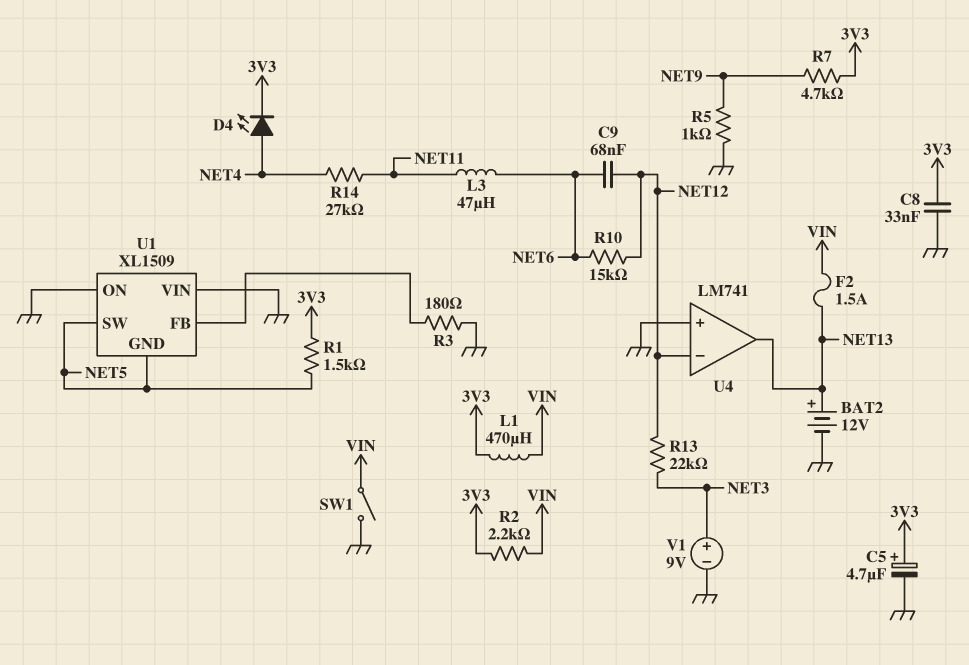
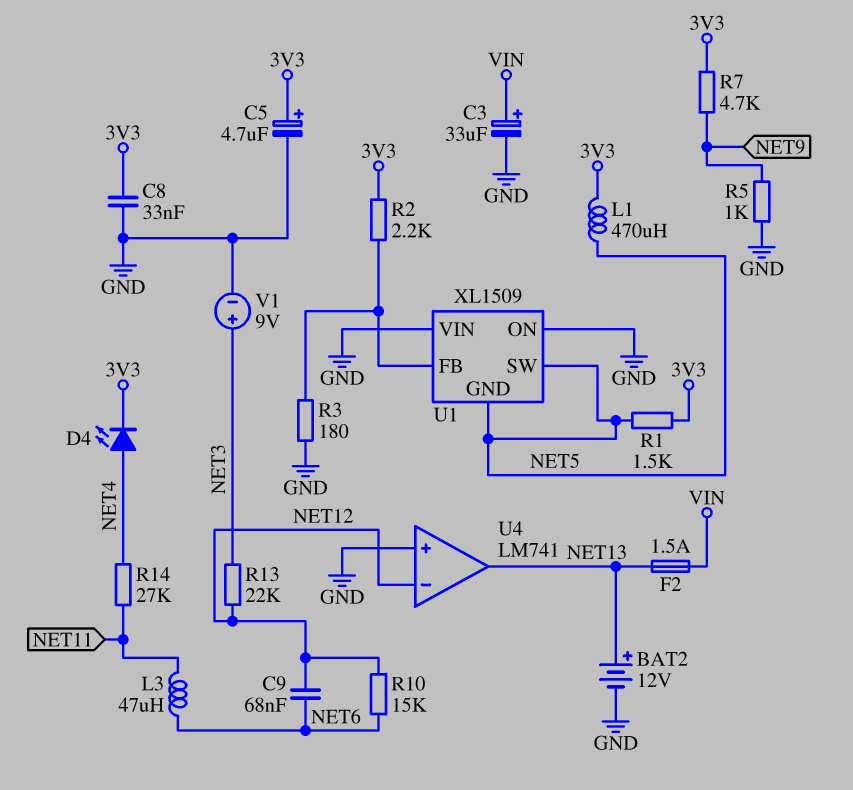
C3: none -> 33uF (plus VIN, minus GND)
L1: 470uH (3V3, VIN) -> 470uH (3V3, NET5)
R2: 2.2k (3V3, VIN) -> 2.2k (3V3, U1/FB)
SW1: switch (GND, VIN) -> none

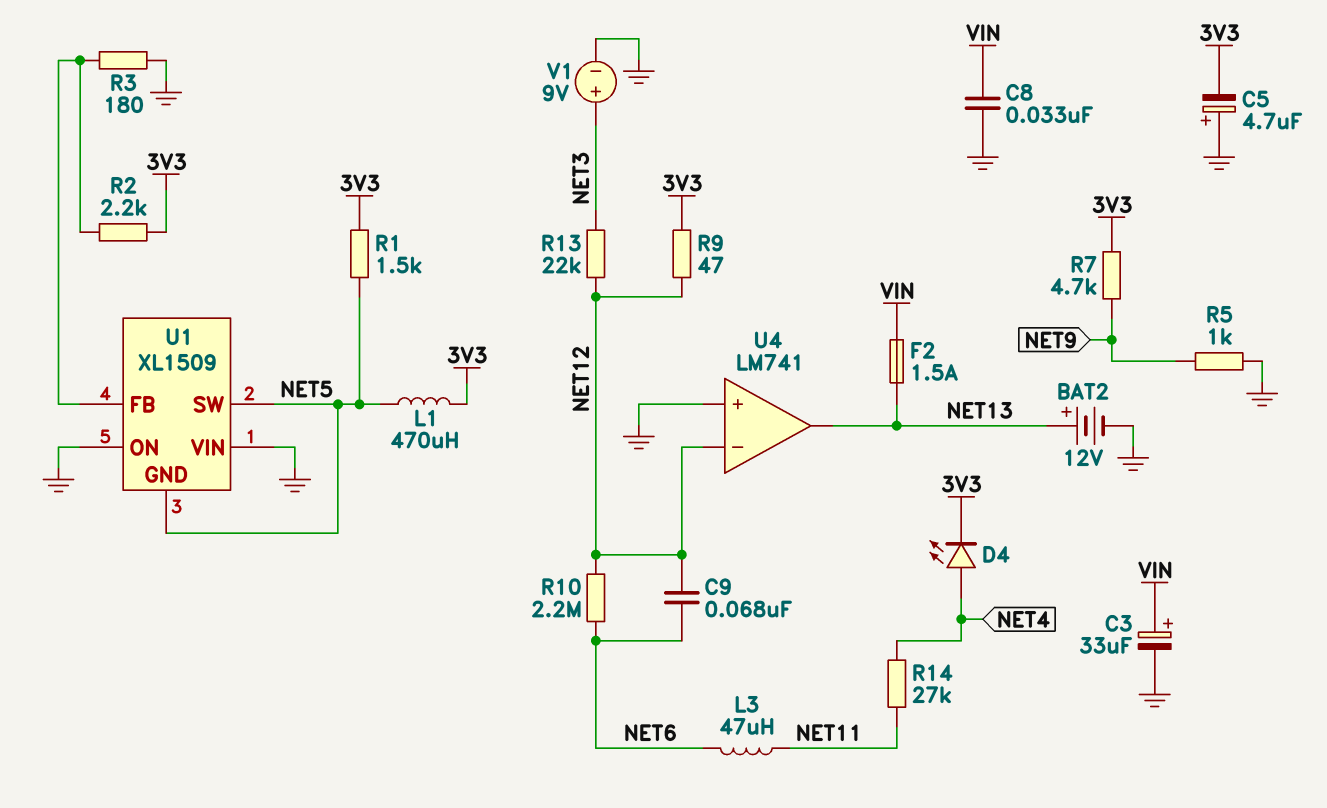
C5: 4.7uF (plus 3V3, minus GND) -> 4.7uF (plus GND, minus 3V3)
C8: 33nF (3V3, GND) -> 33nF (GND, VIN)
R9: none -> 47 (3V3, NET12)
R10: 15k (NET6, NET12) -> 2.2M (NET6, NET12)

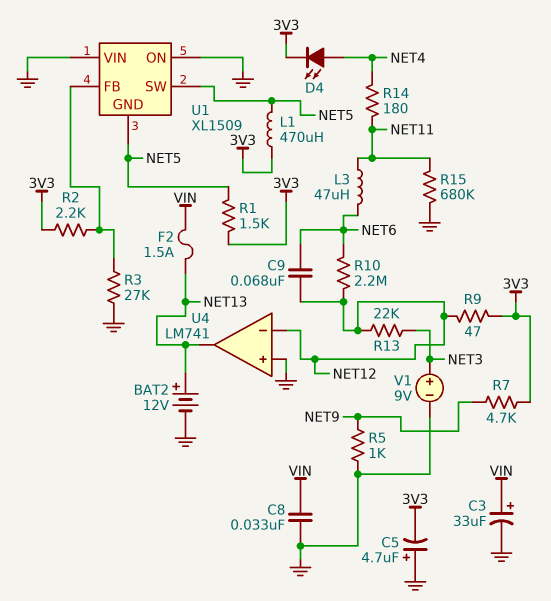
R3: 180 (GND, U1/FB) -> 27k (GND, U1/FB)
R14: 27k (NET4, NET11) -> 180 (NET4, NET11)
R15: none -> 680k (GND, NET11)

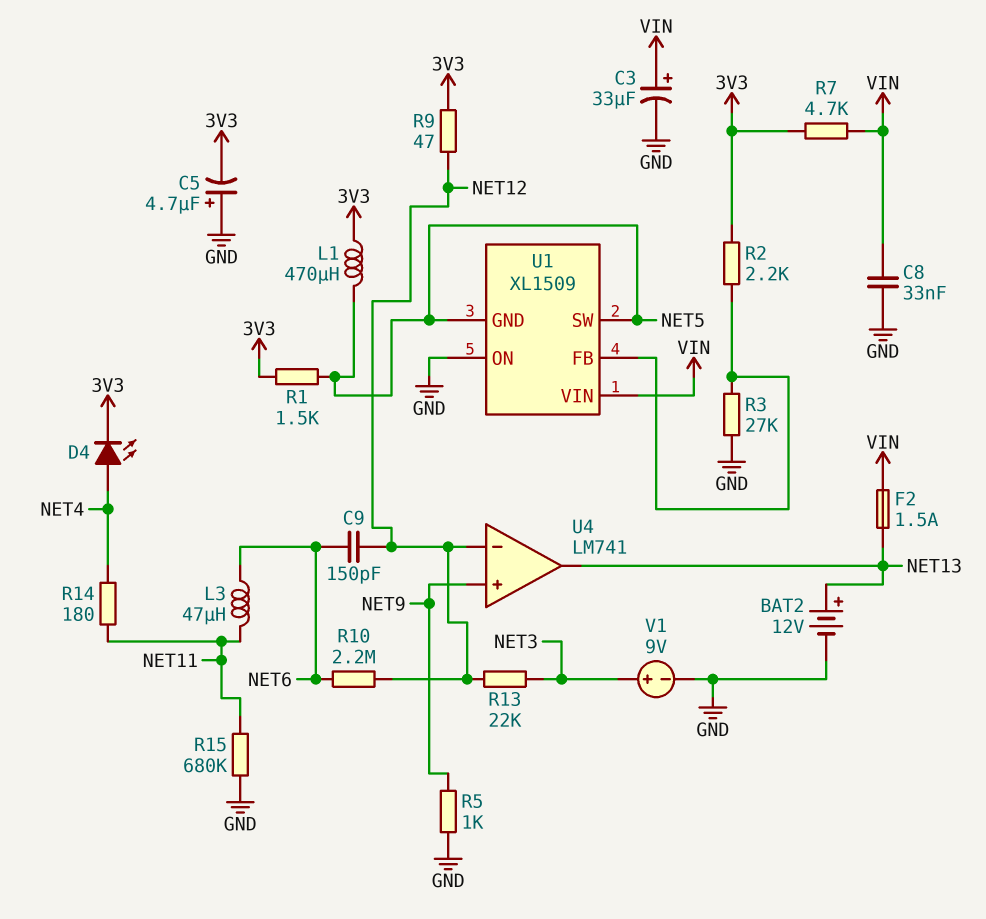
C9: 68nF (NET6, NET12) -> 150pF (NET6, NET12)
R7: 4.7k (3V3, NET9) -> 4.7k (3V3, VIN)
U1 pin VIN: GND -> VIN
U4 pin in+: GND -> NET9

